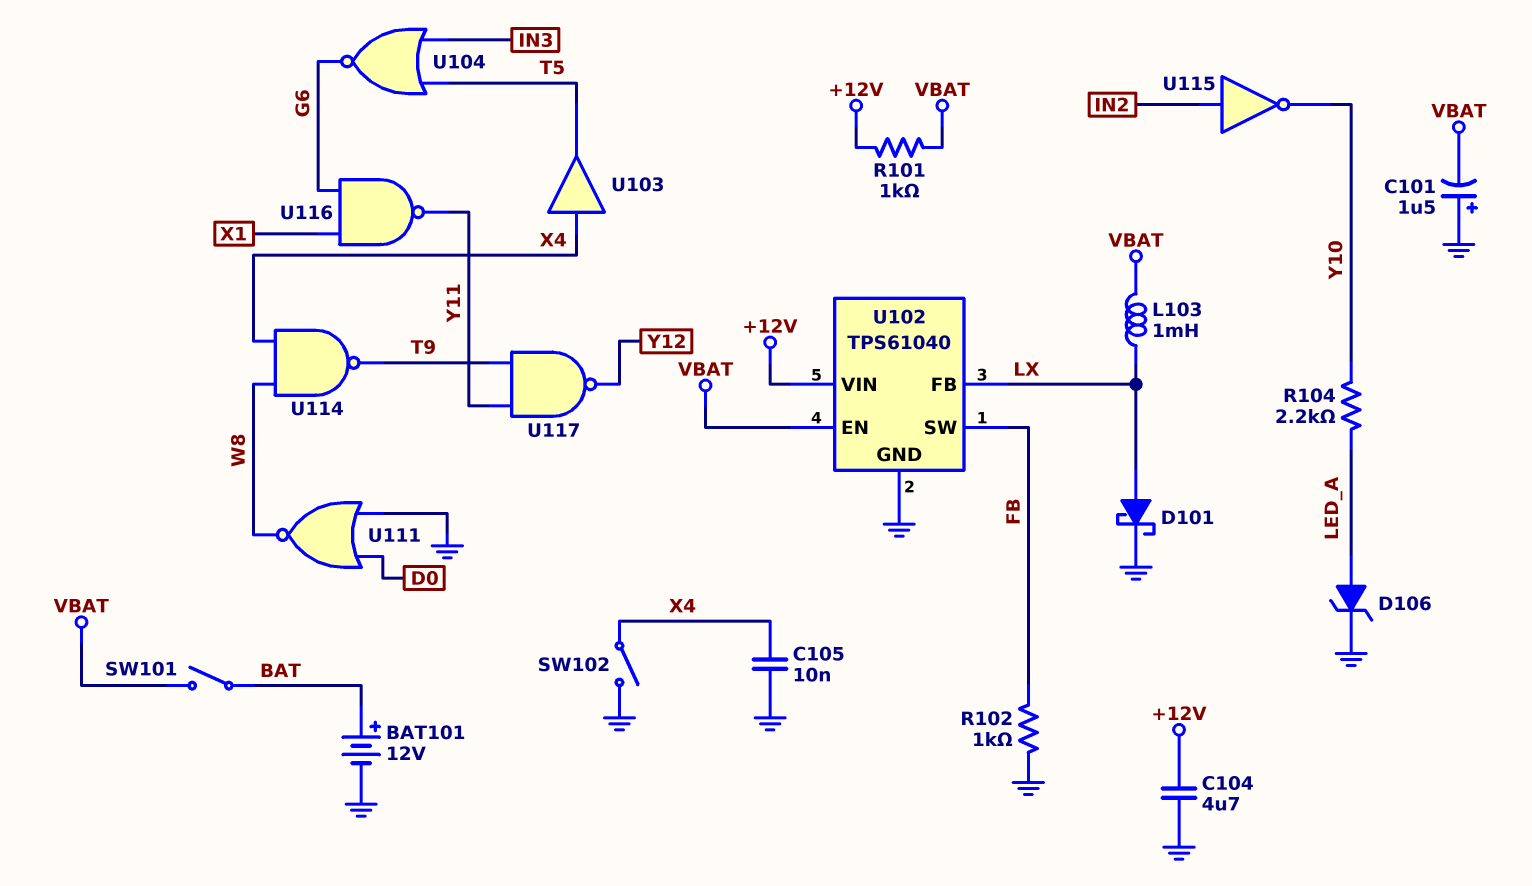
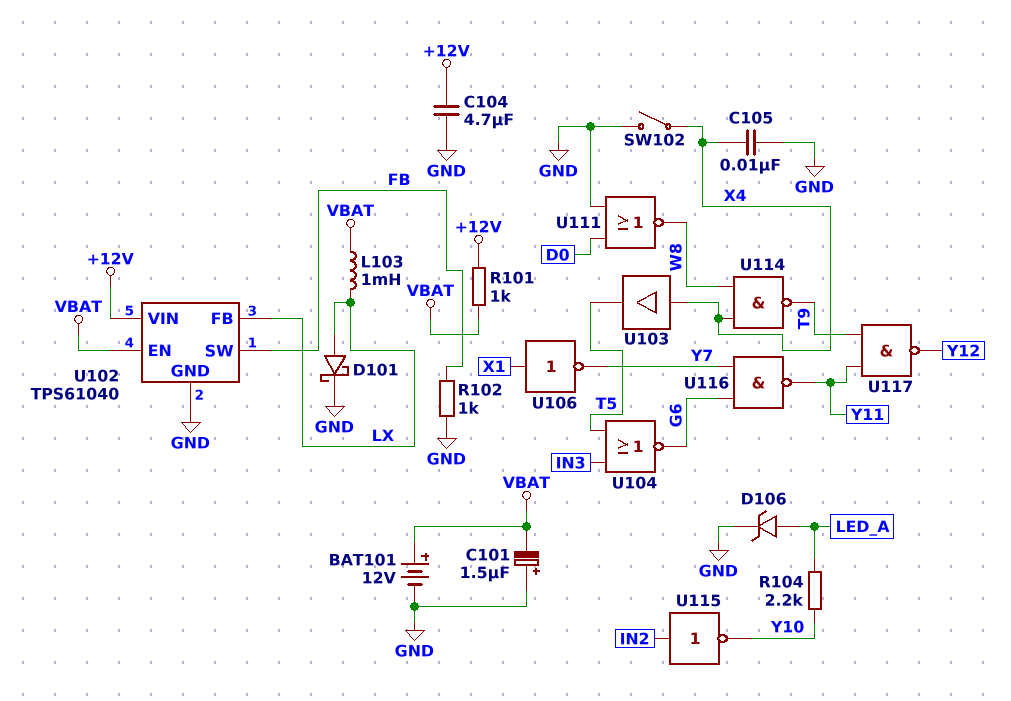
BAT101: 12V (plus BAT, minus GND) -> 12V (plus VBAT, minus GND)
SW101: switch (BAT, VBAT) -> none
U106: none -> NOT (in X1, out Y7)
U116: NAND (in G6, in X1, out Y11) -> NAND (in G6, in Y7, out Y11)

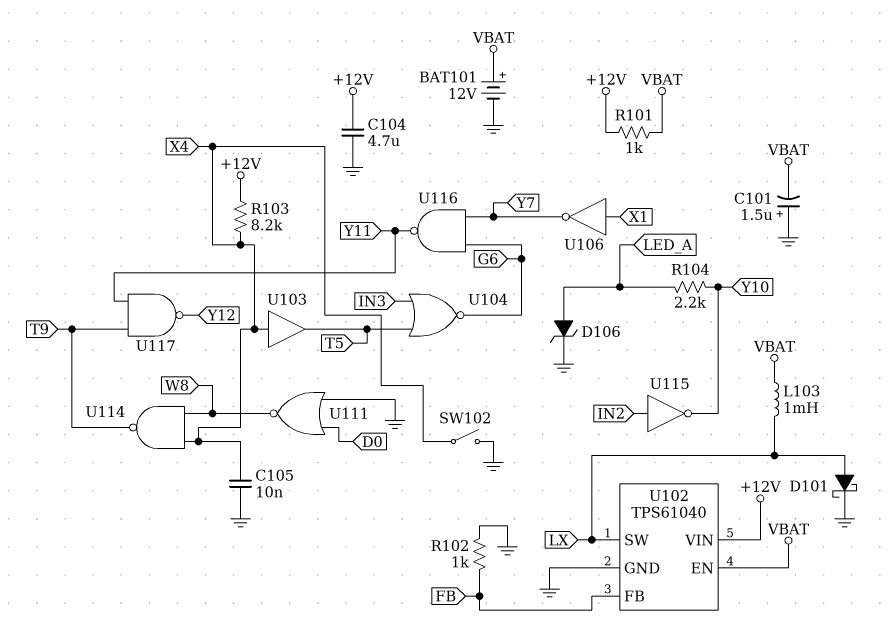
R103: none -> 8.2k (+12V, X4)
U102 pin FB: LX -> FB
U102 pin SW: FB -> LX

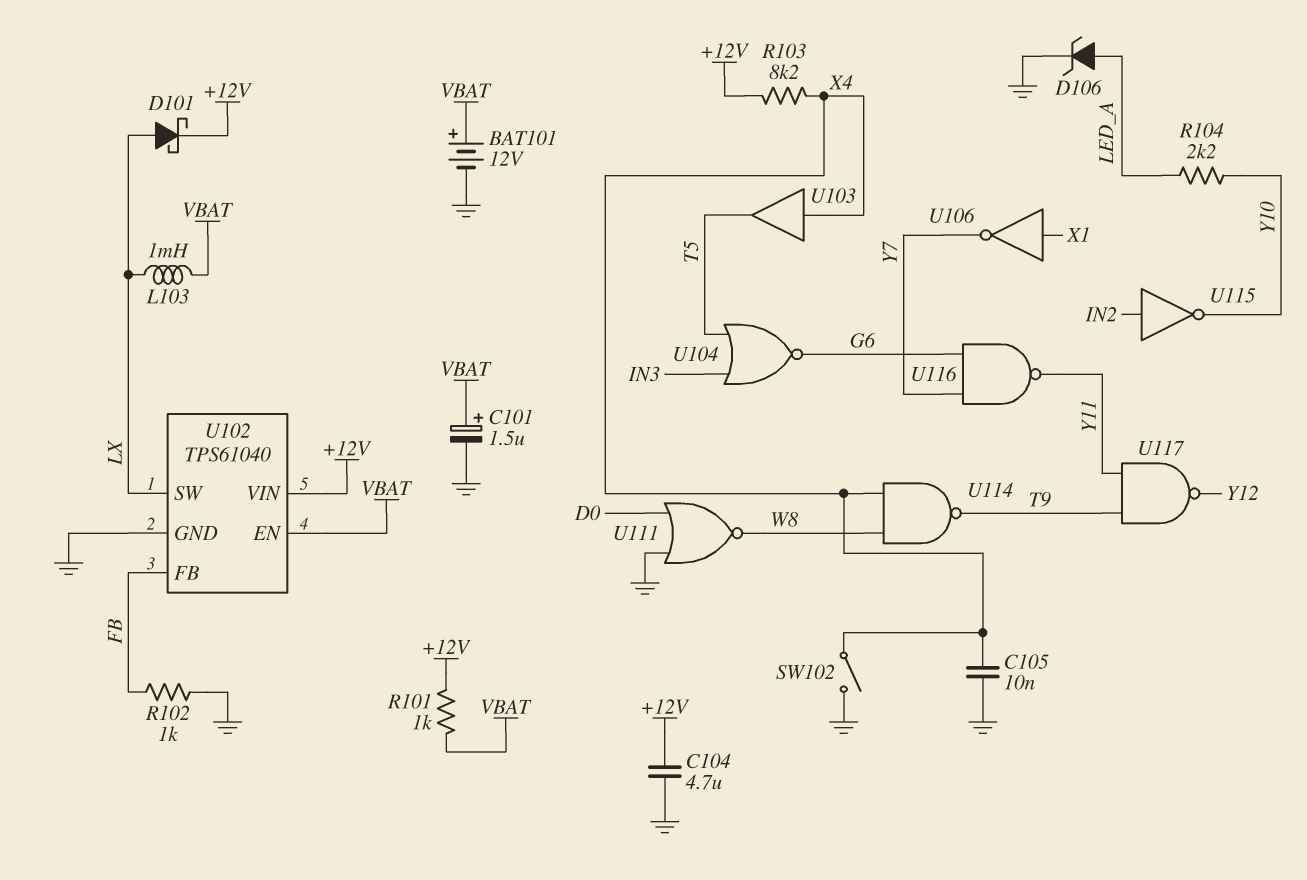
C101: 1.5uF (plus GND, minus VBAT) -> 1.5uF (plus VBAT, minus GND)
D101: schottky (A LX, K GND) -> schottky (A LX, K +12V)

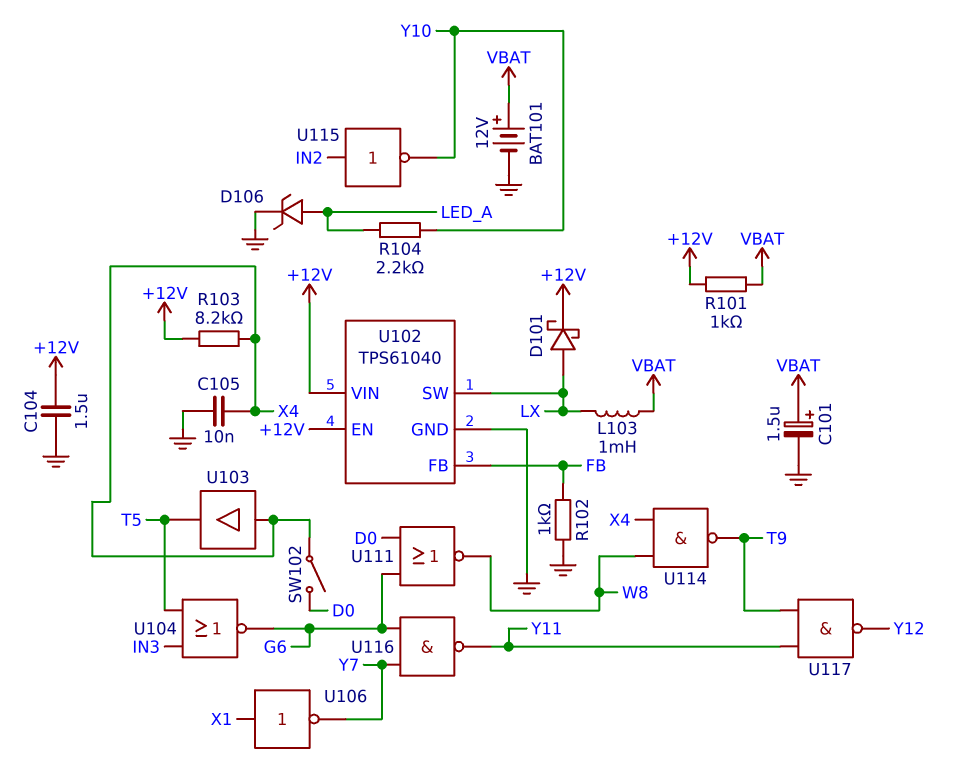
C104: 4.7uF (+12V, GND) -> 1.5uF (+12V, GND)
SW102: switch (GND, X4) -> switch (D0, X4)
U102 pin EN: VBAT -> +12V
U111: NOR (in D0, in GND, out W8) -> NOR (in D0, in G6, out W8)

